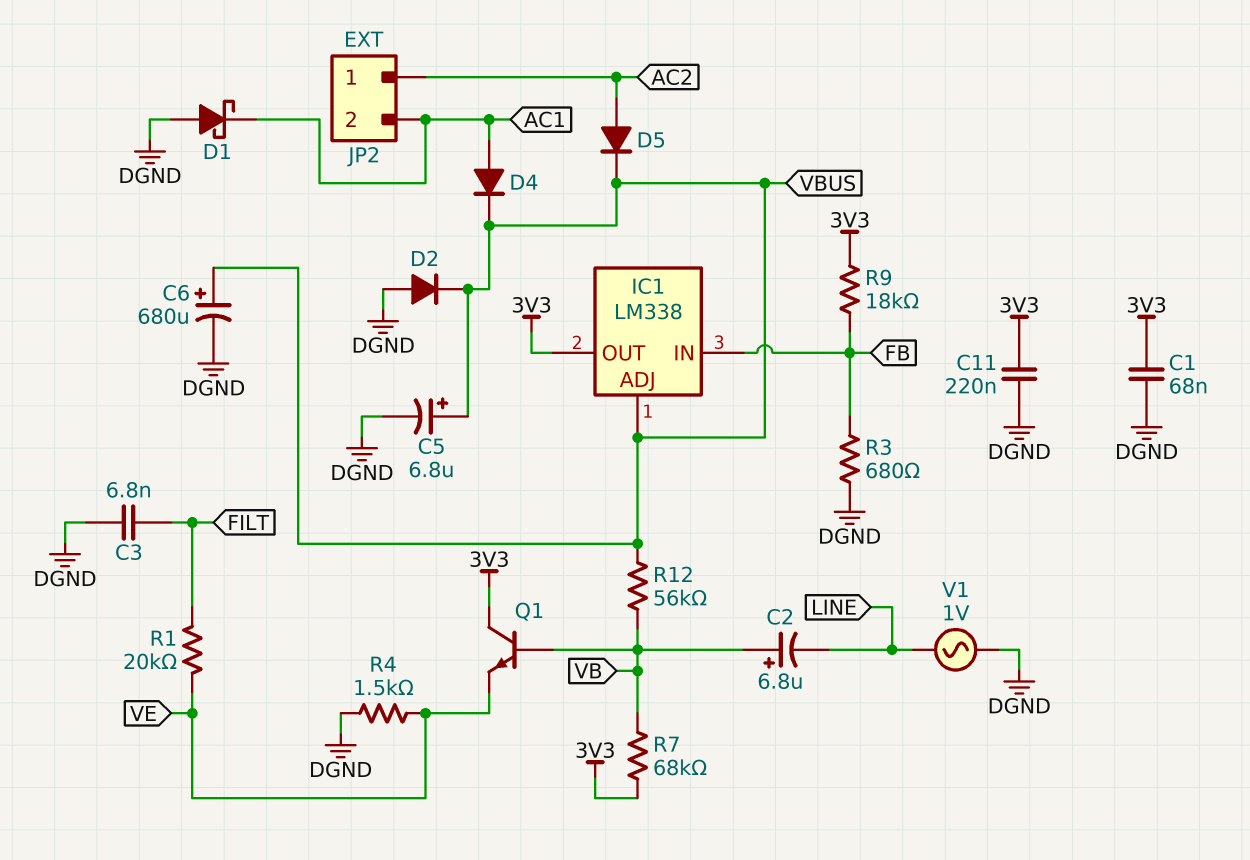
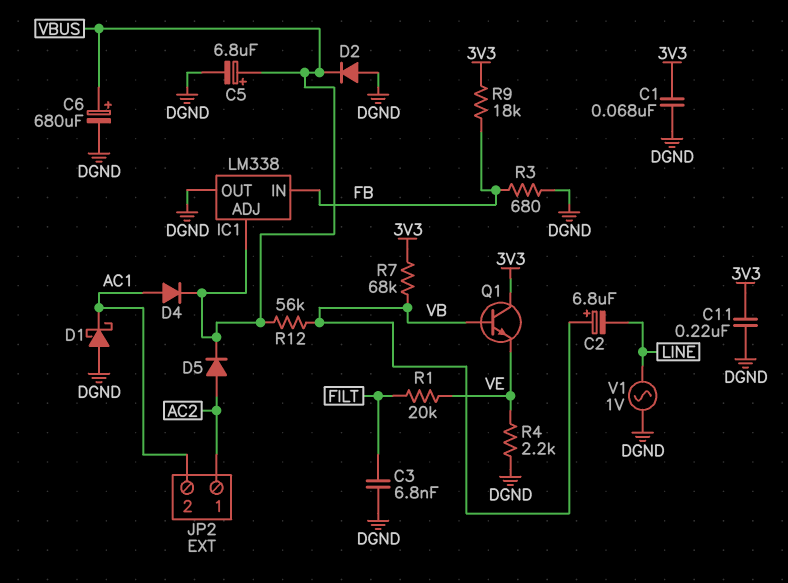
IC1 pin OUT: 3V3 -> DGND
R4: 1.5k (DGND, VE) -> 2.2k (DGND, VE)

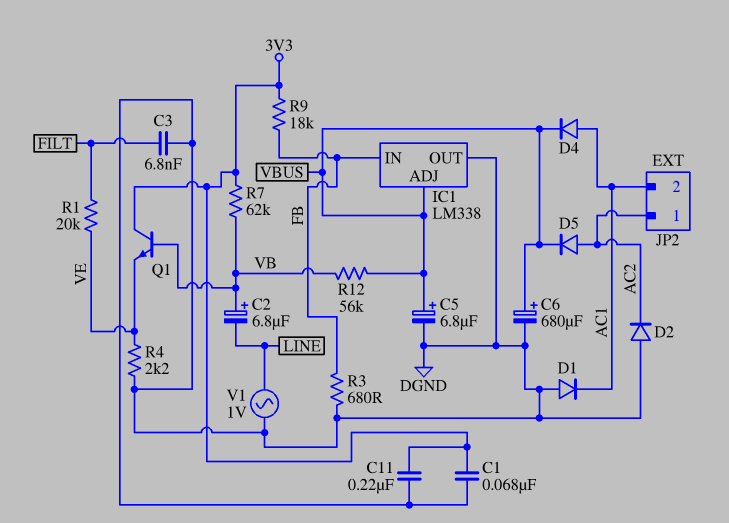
D1: schottky (A DGND, K AC1) -> diode (A DGND, K AC1)
D2: diode (A DGND, K VBUS) -> diode (A DGND, K AC2)
R7: 68k (3V3, VB) -> 62k (3V3, VB)

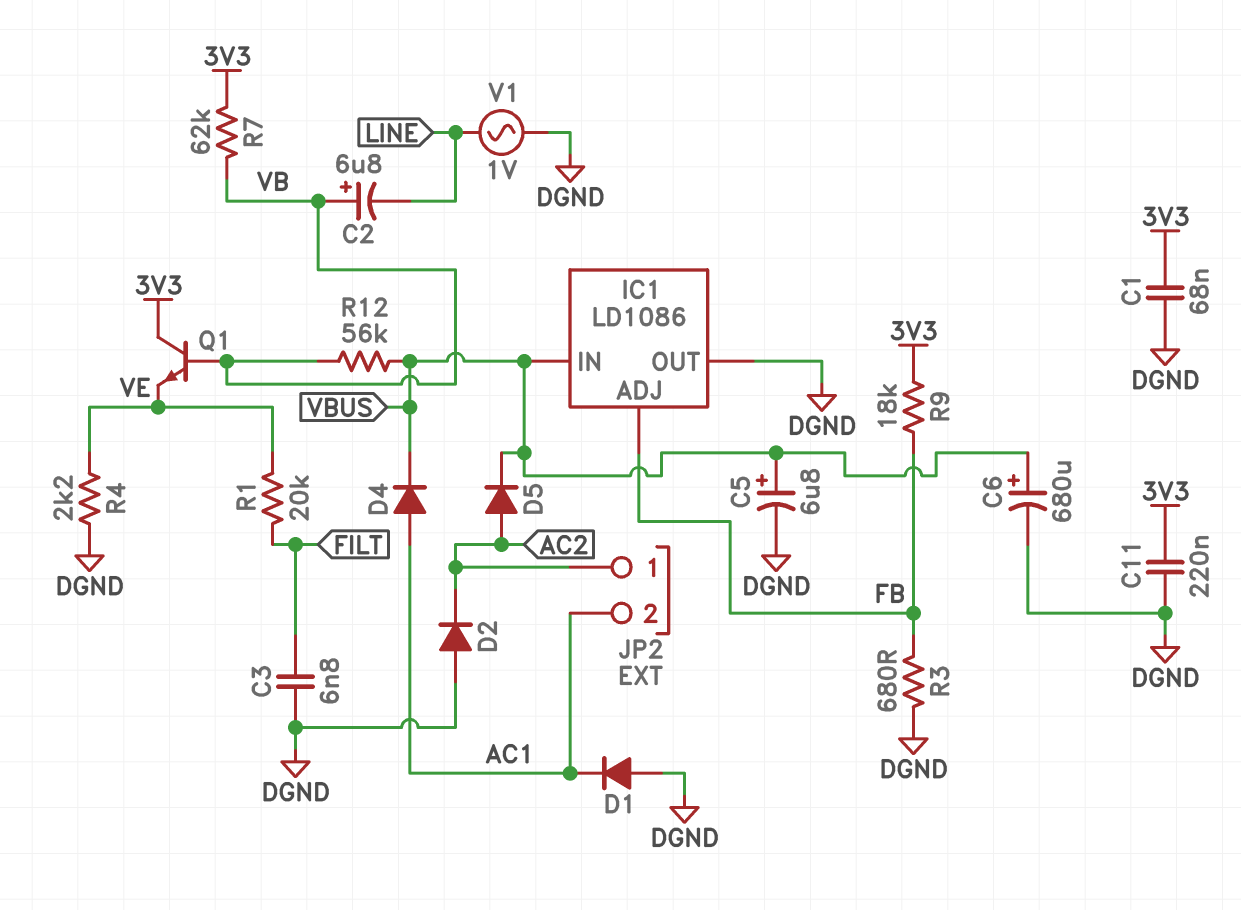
IC1: LM338 -> LD1086
IC1 pin ADJ: VBUS -> FB
IC1 pin IN: FB -> VBUS

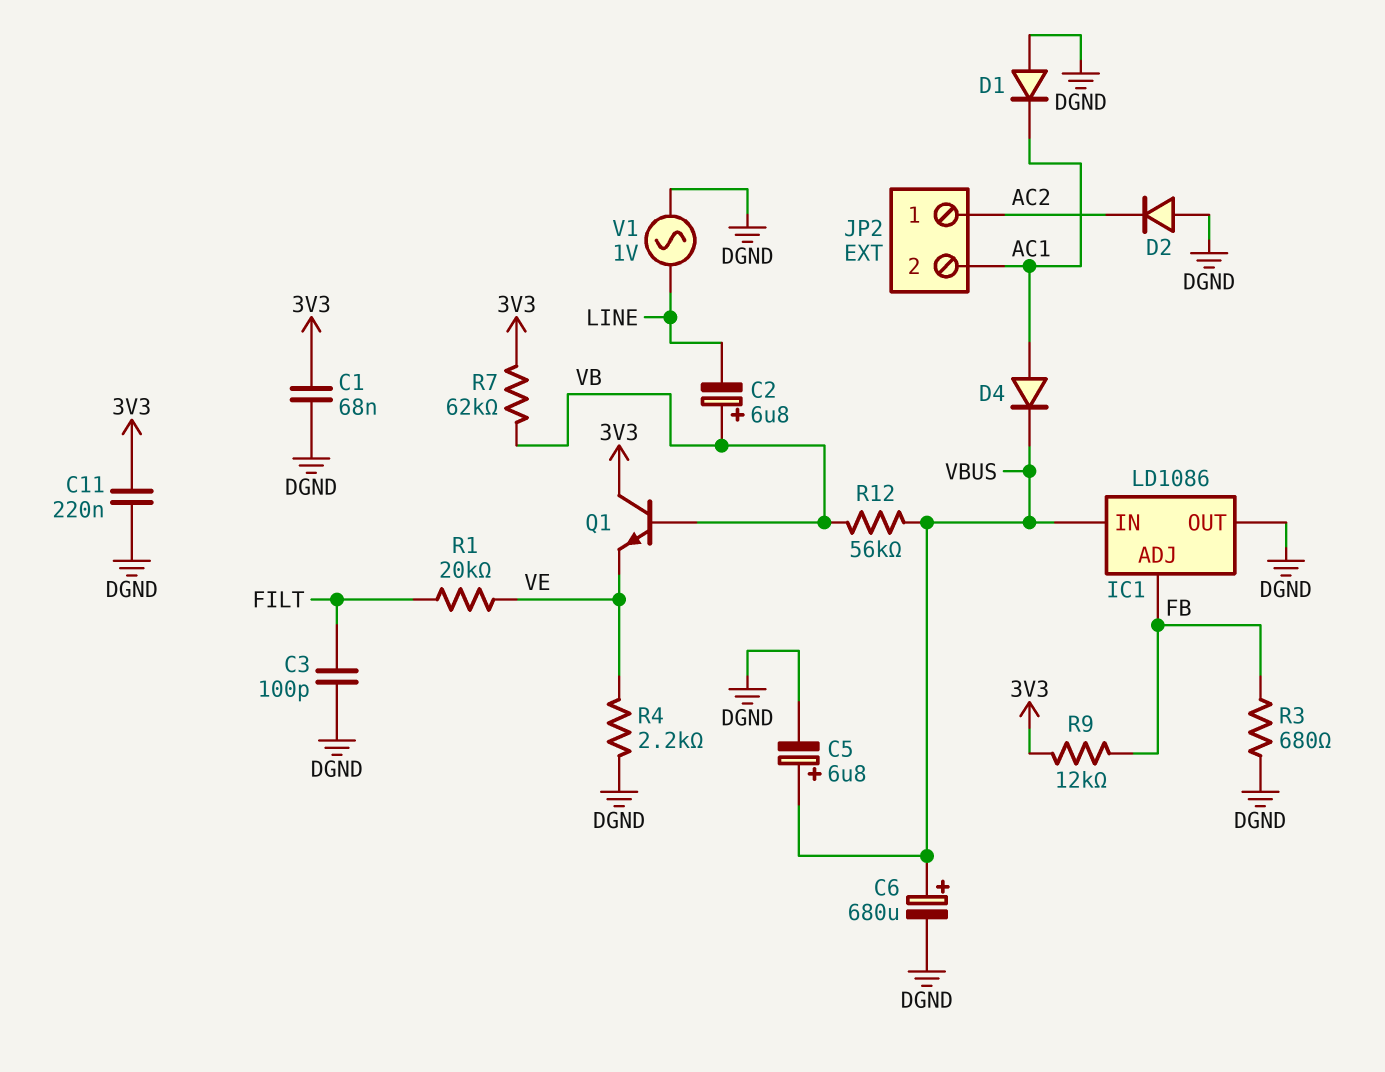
C3: 6.8nF (DGND, FILT) -> 100pF (DGND, FILT)
D5: diode (A AC2, K VBUS) -> none
R9: 18k (3V3, FB) -> 12k (3V3, FB)

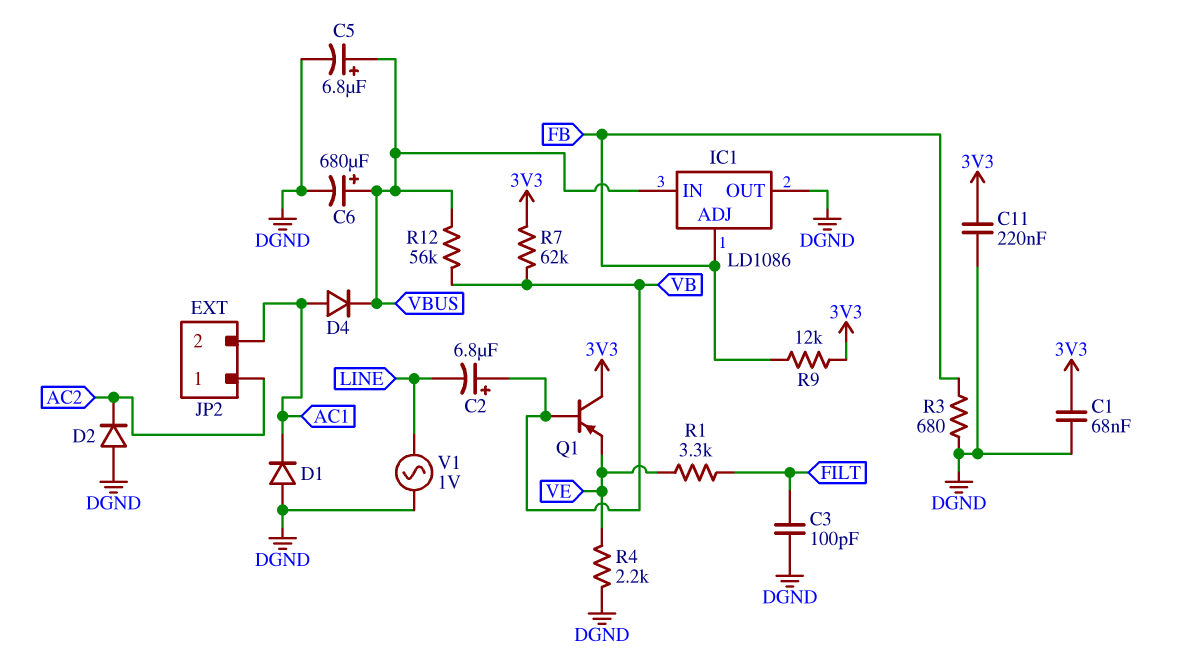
Q1: NPN (B VB, C 3V3, E VE) -> PNP (B VB, C 3V3, E VE)
R1: 20k (FILT, VE) -> 3.3k (FILT, VE)

